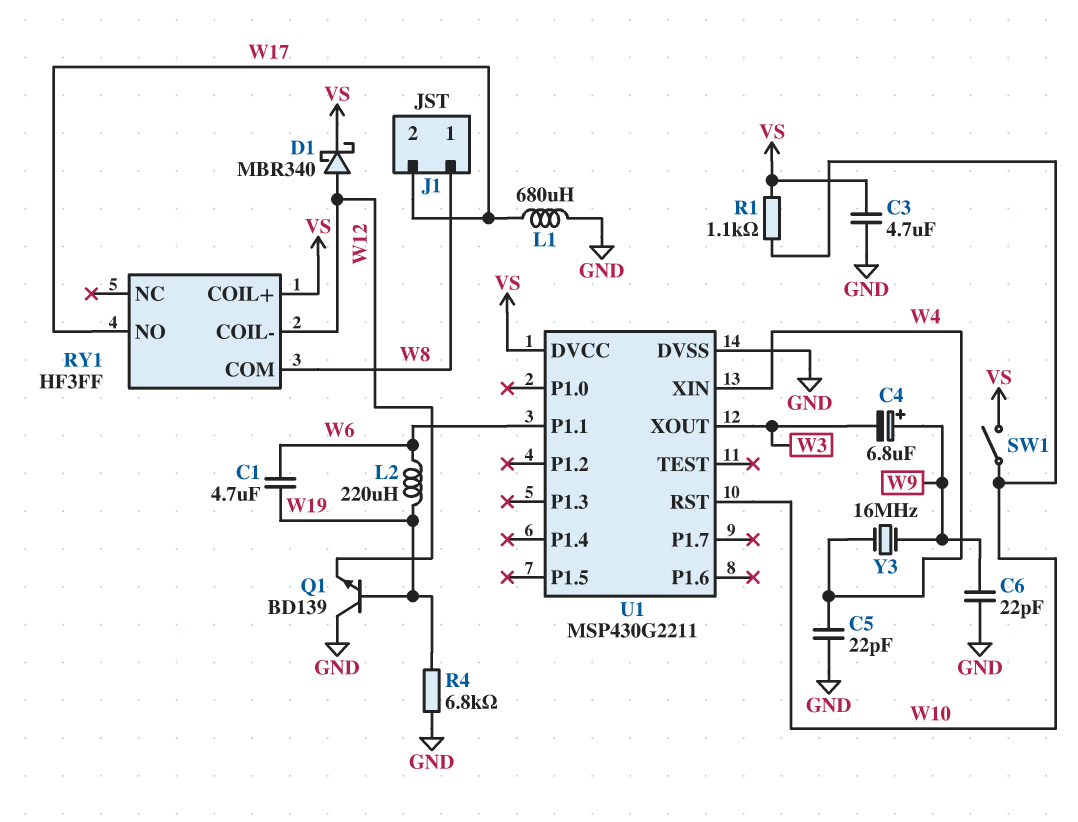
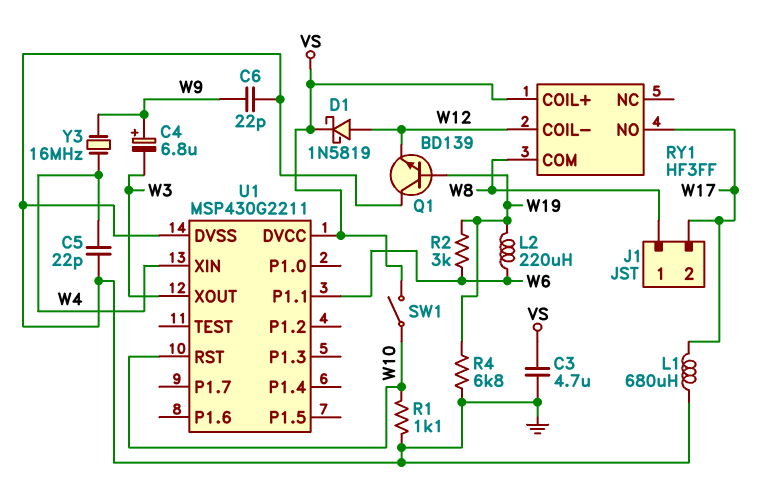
C1: 4.7uF (W6, W19) -> none
D1: schottky MBR340 (A W12, K VS) -> schottky 1N5819 (A W12, K VS)
R1: 1.1k (VS, W10) -> 1.1k (GND, W10)
R2: none -> 3k (W6, W19)

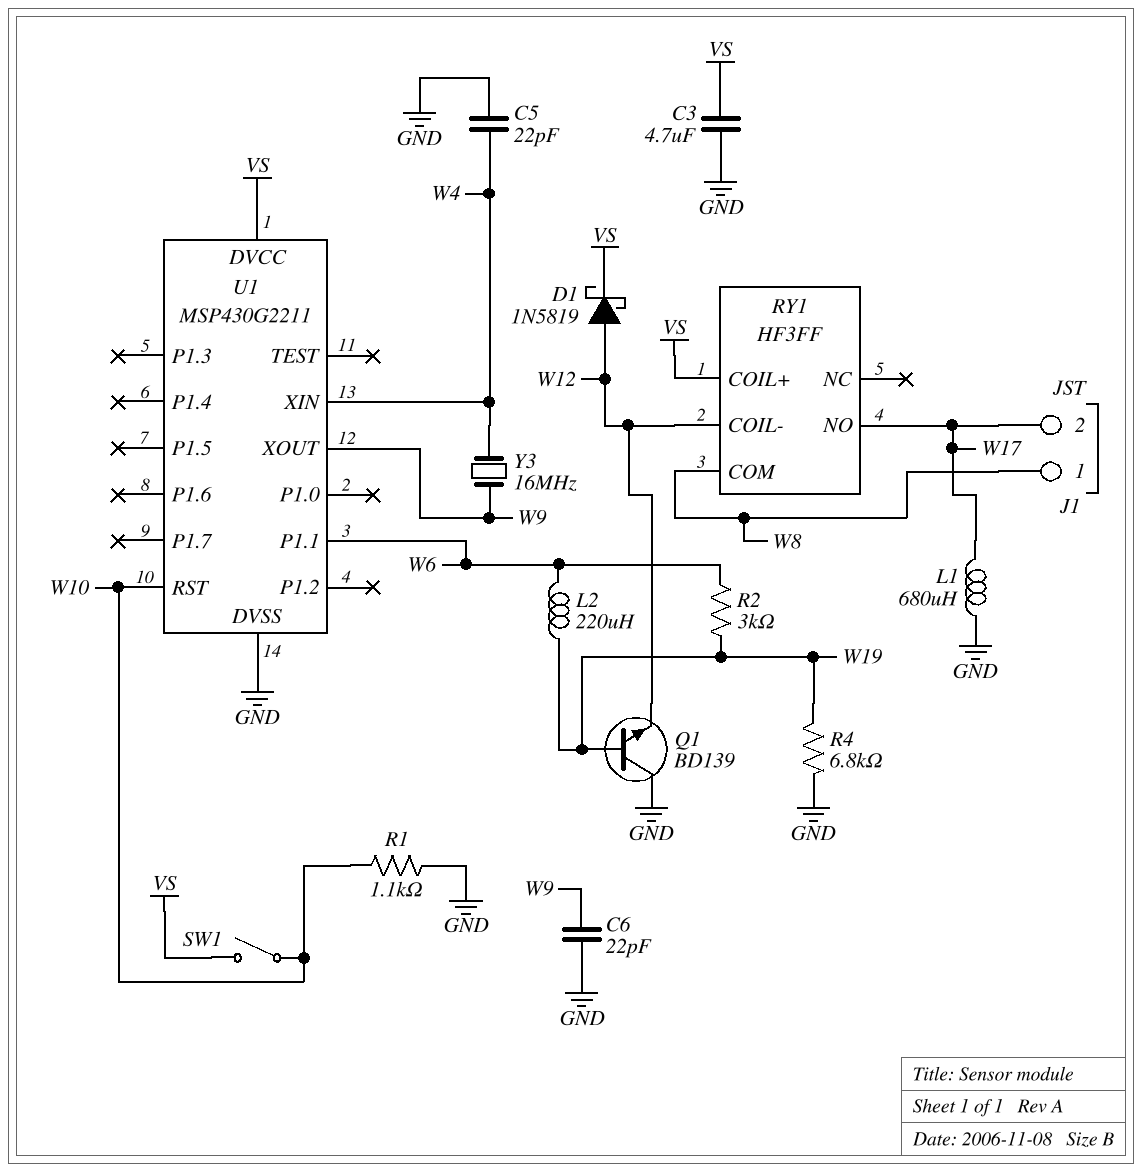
C4: 6.8uF (plus W9, minus W3) -> none
U1 pin XOUT: W3 -> W9

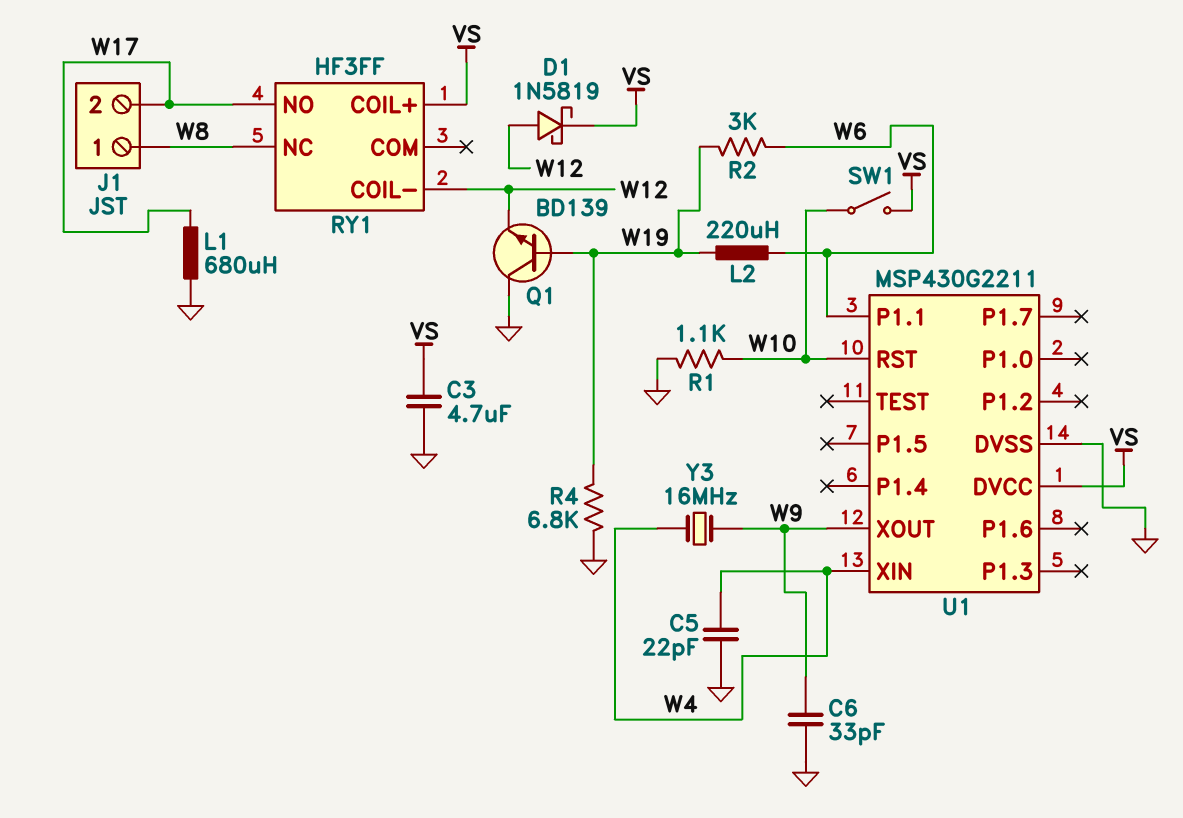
C6: 22pF (GND, W9) -> 33pF (GND, W9)
RY1 pin COM: W8 -> none
RY1 pin NC: none -> W8

